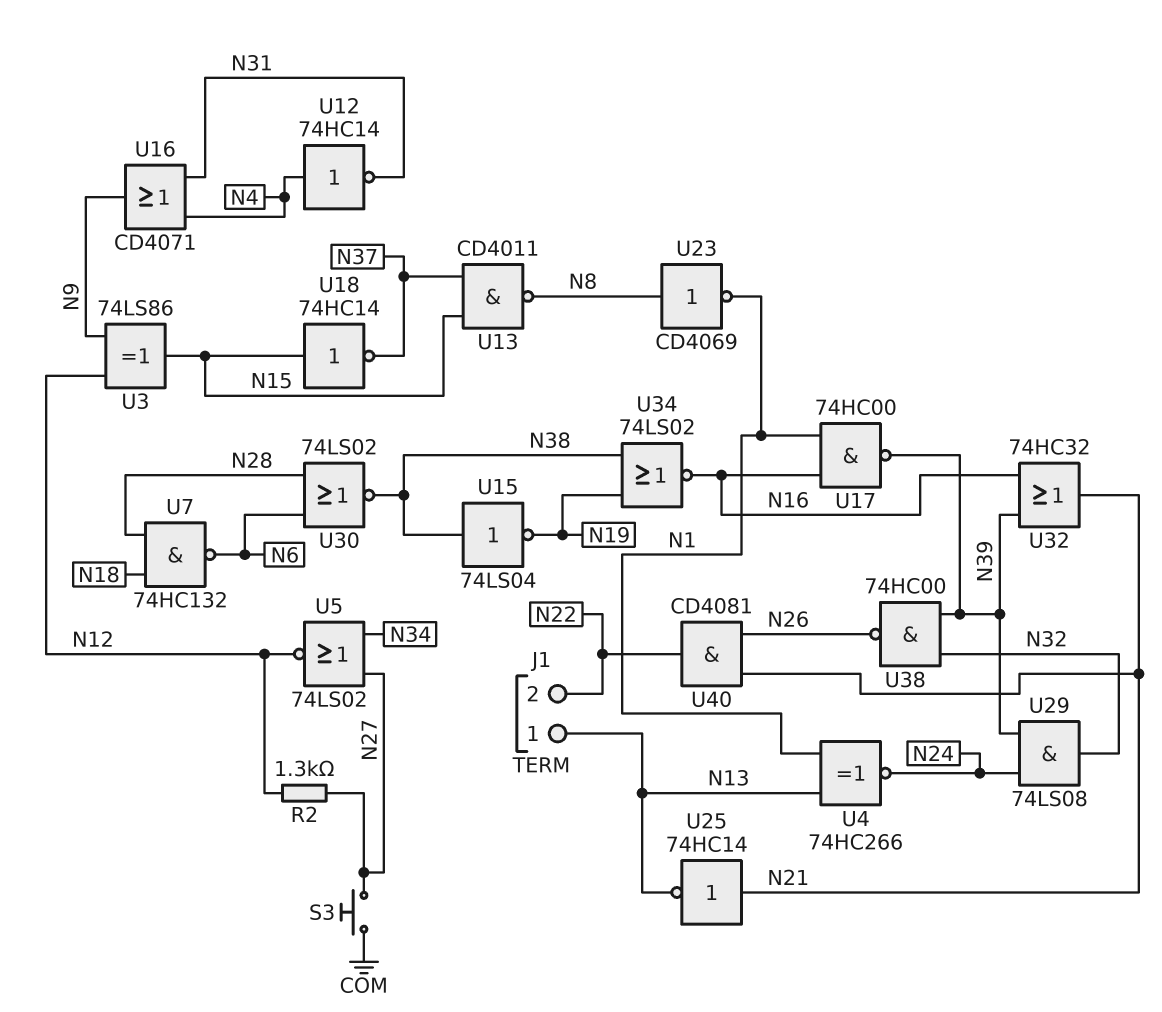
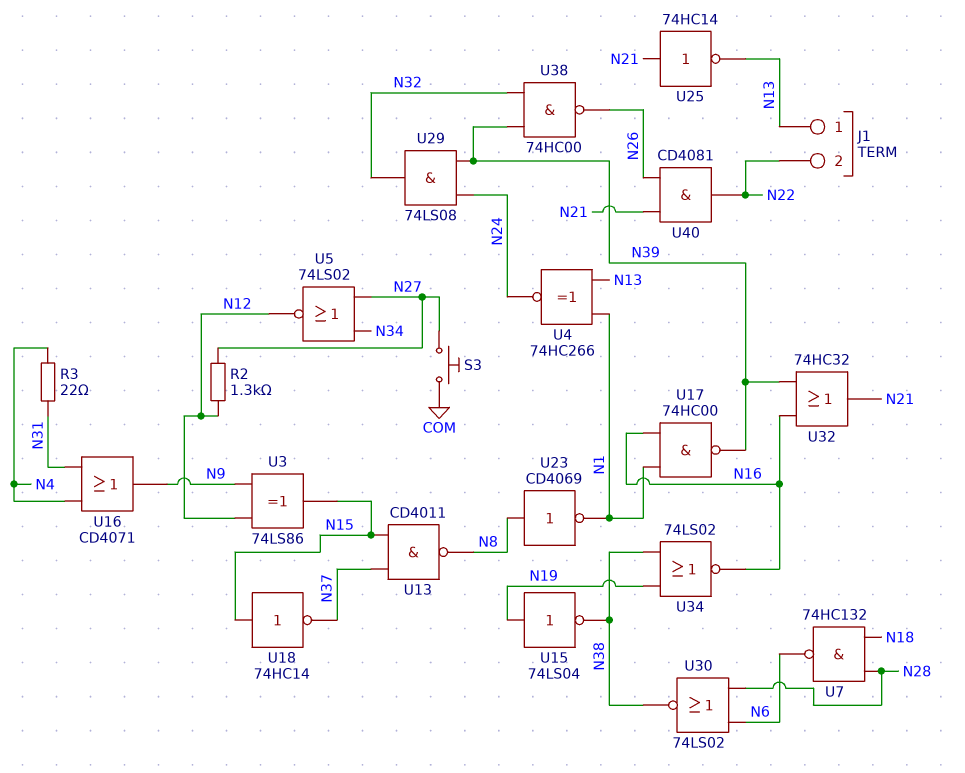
R3: none -> 22 (N4, N31)
U12: NOT 74HC14 (in N4, out N31) -> none
U15: NOT 74LS04 (in N38, out N19) -> NOT 74LS04 (in N19, out N38)

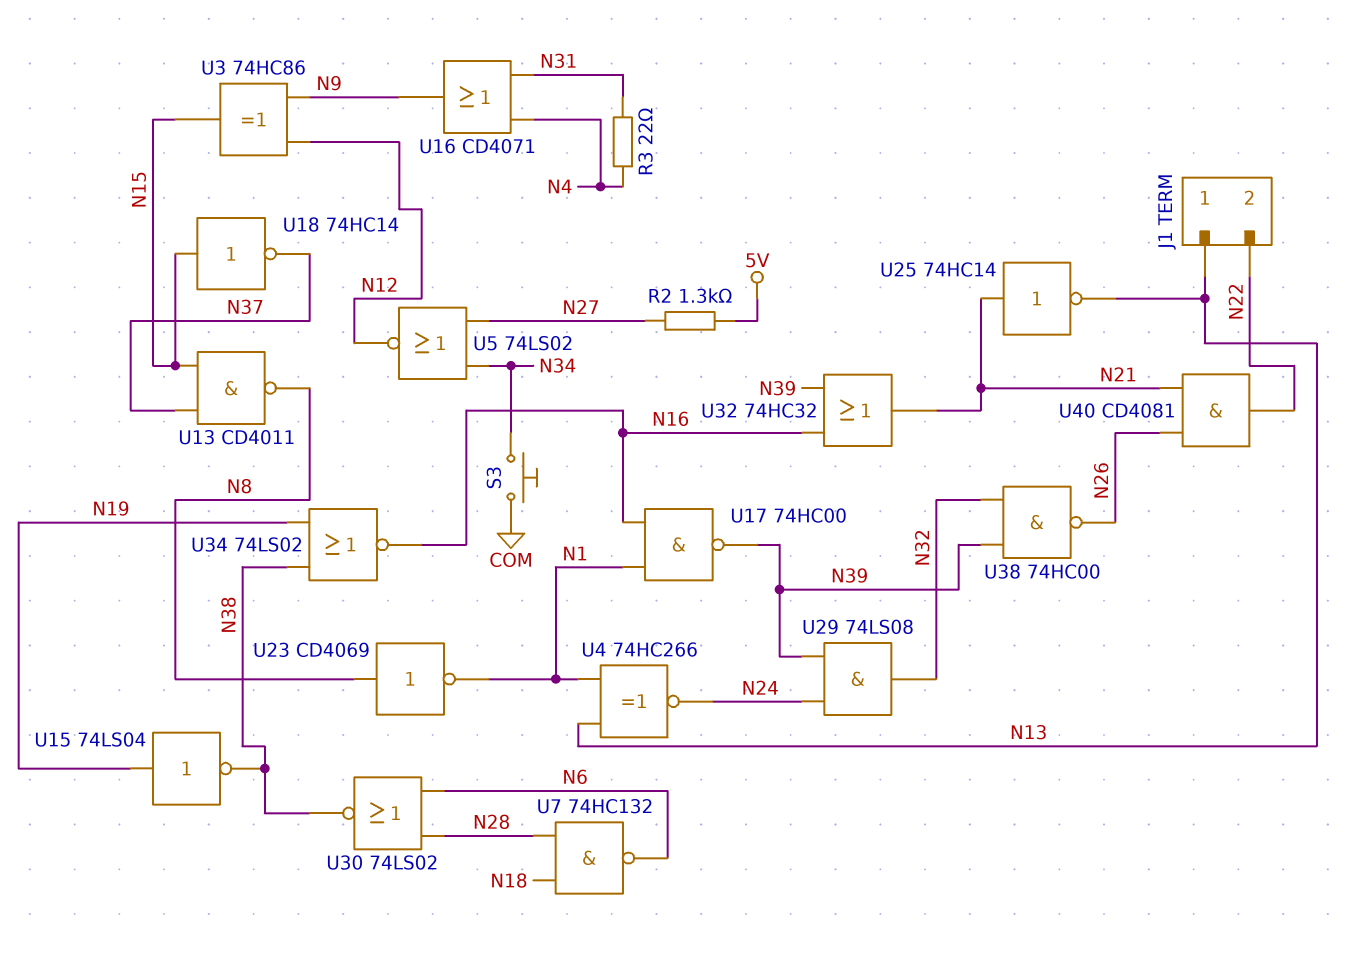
R2: 1.3k (N12, N27) -> 1.3k (5V, N27)
S3: button (COM, N27) -> button (COM, N34)
U3: XOR 74LS86 (in N9, in N12, out N15) -> XOR 74HC86 (in N9, in N12, out N15)

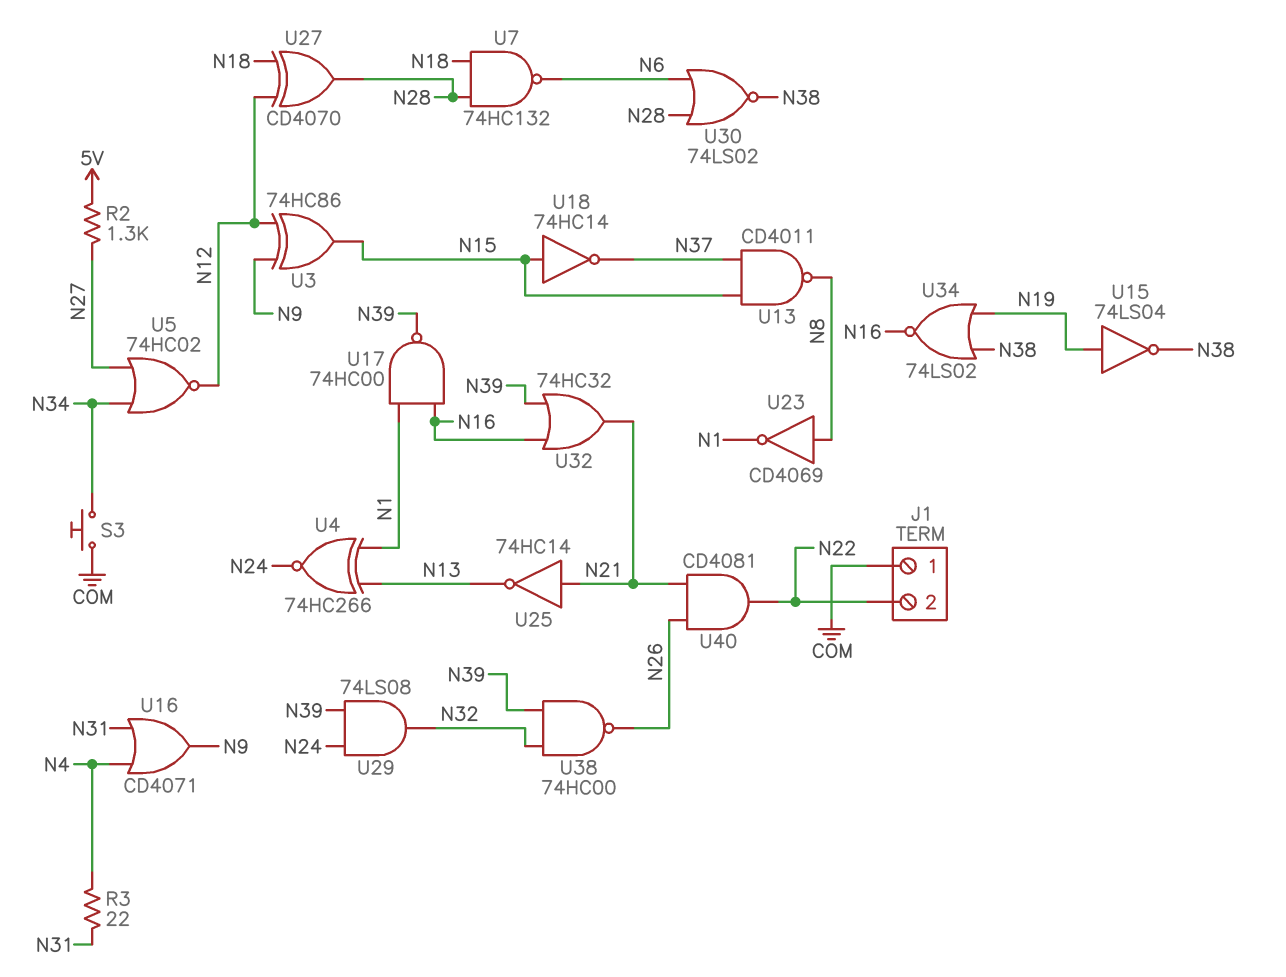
J1 pin 1: N13 -> COM
U5: NOR 74LS02 (in N27, in N34, out N12) -> NOR 74HC02 (in N27, in N34, out N12)
U27: none -> XOR CD4070 (in N12, in N18, out N28)

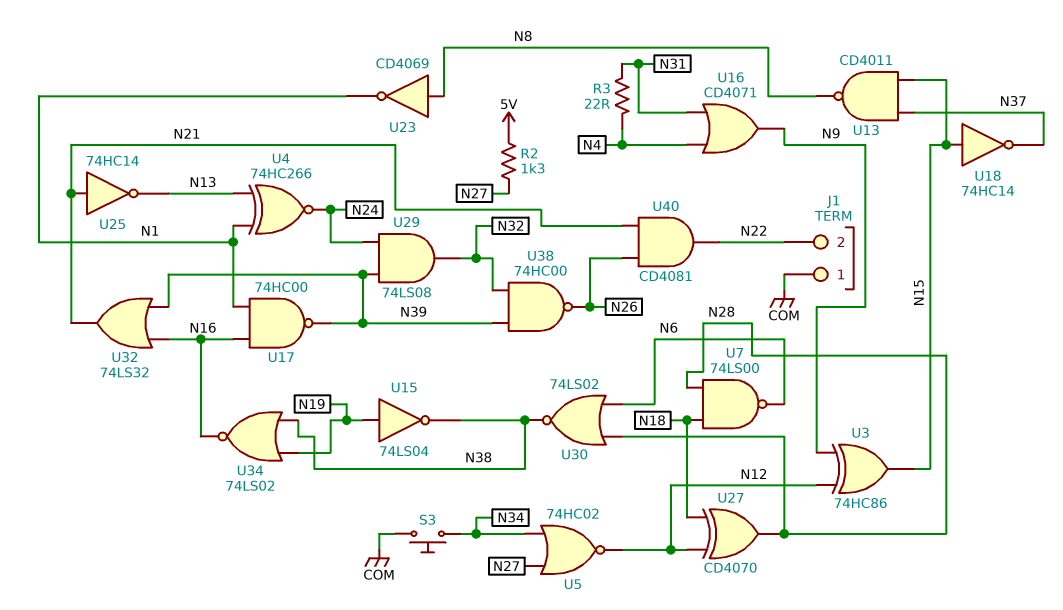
U7: NAND 74HC132 (in N18, in N28, out N6) -> NAND 74LS00 (in N18, in N28, out N6)
U32: OR 74HC32 (in N16, in N39, out N21) -> OR 74LS32 (in N16, in N39, out N21)

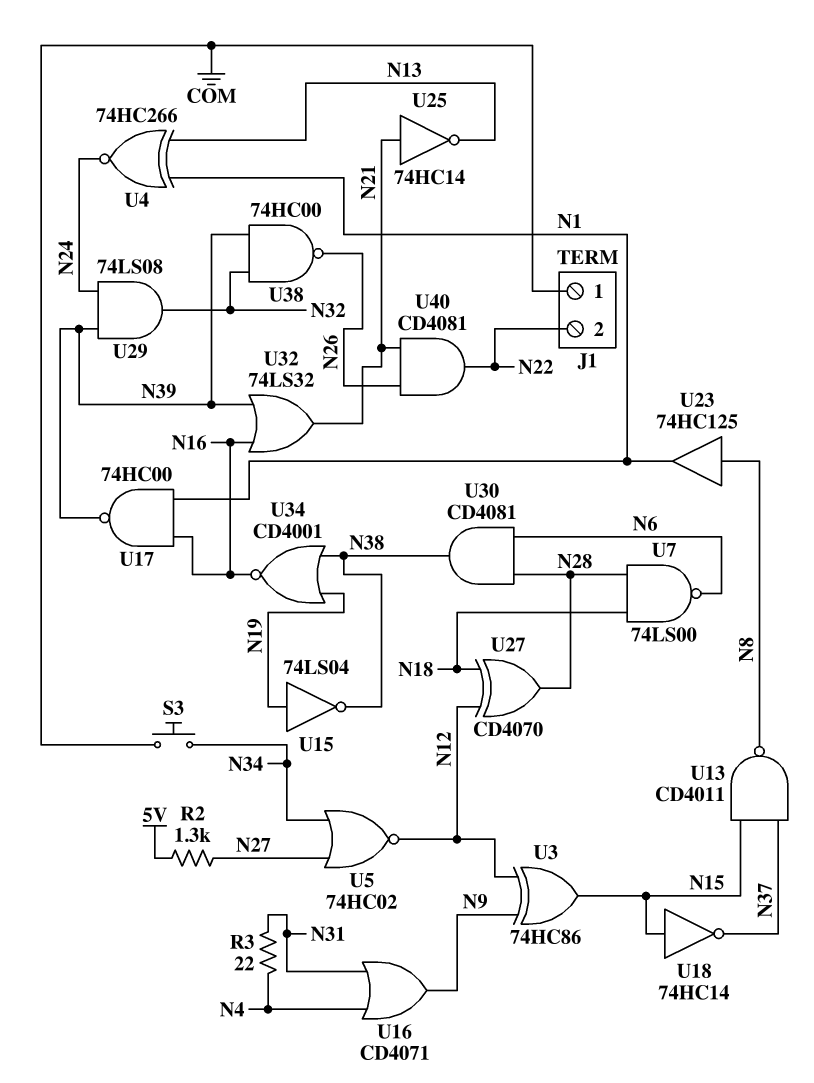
U23: NOT CD4069 (in N8, out N1) -> buffer 74HC125 (in N8, out N1)
U30: NOR 74LS02 (in N6, in N28, out N38) -> AND CD4081 (in N6, in N28, out N38)
U34: NOR 74LS02 (in N19, in N38, out N16) -> NOR CD4001 (in N19, in N38, out N16)

